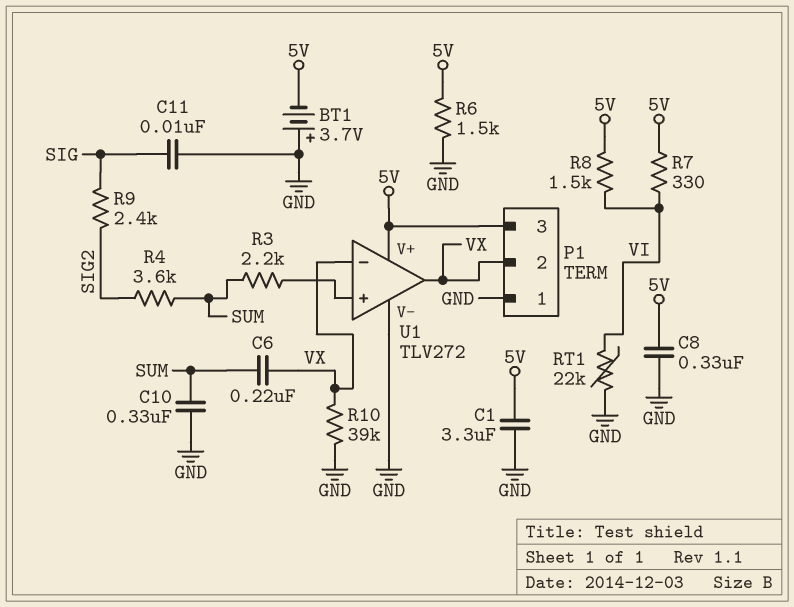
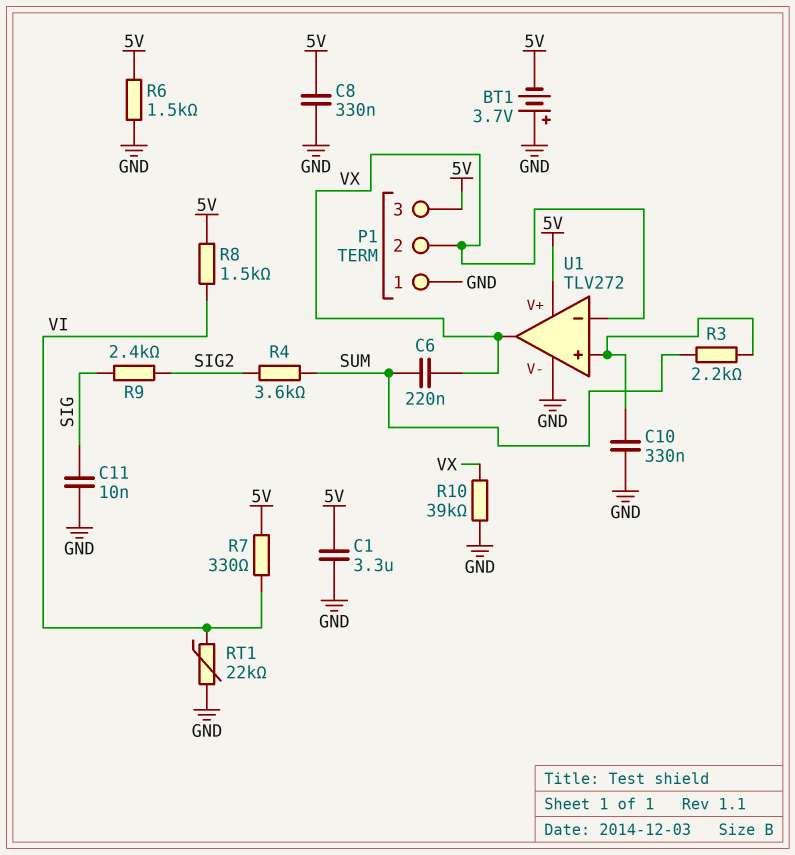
C10: 330nF (GND, SUM) -> 330nF (GND, U1/in+)

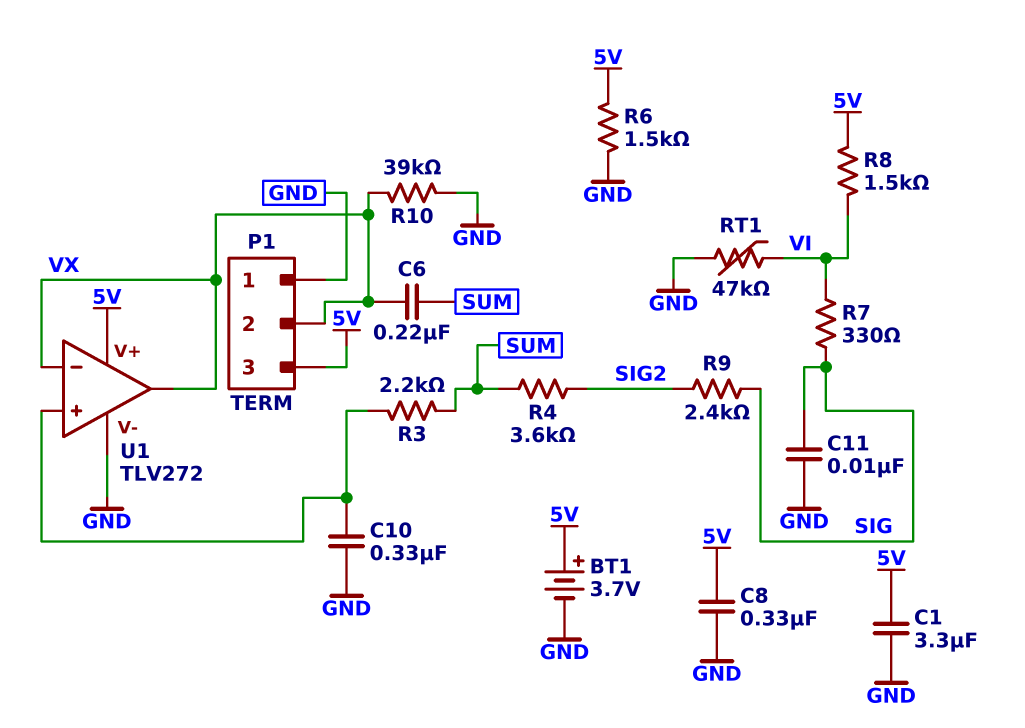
BT1: 3.7V (plus GND, minus 5V) -> 3.7V (plus 5V, minus GND)
R7: 330 (5V, VI) -> 330 (SIG, VI)
RT1: 22k (GND, VI) -> 47k (GND, VI)

